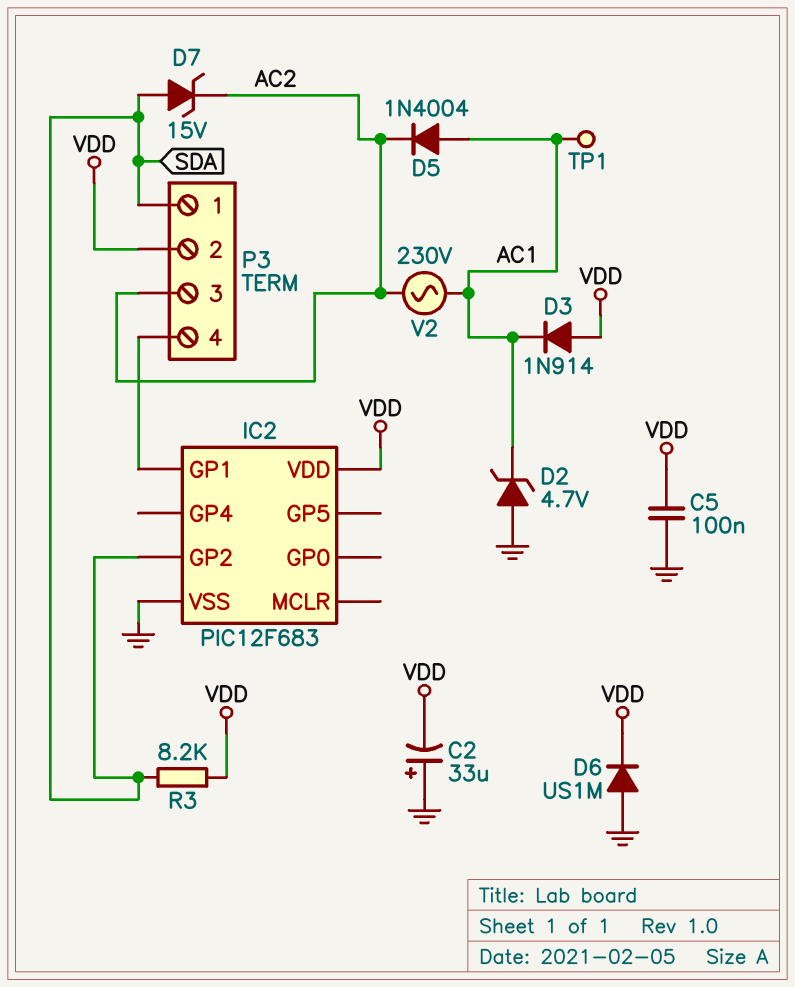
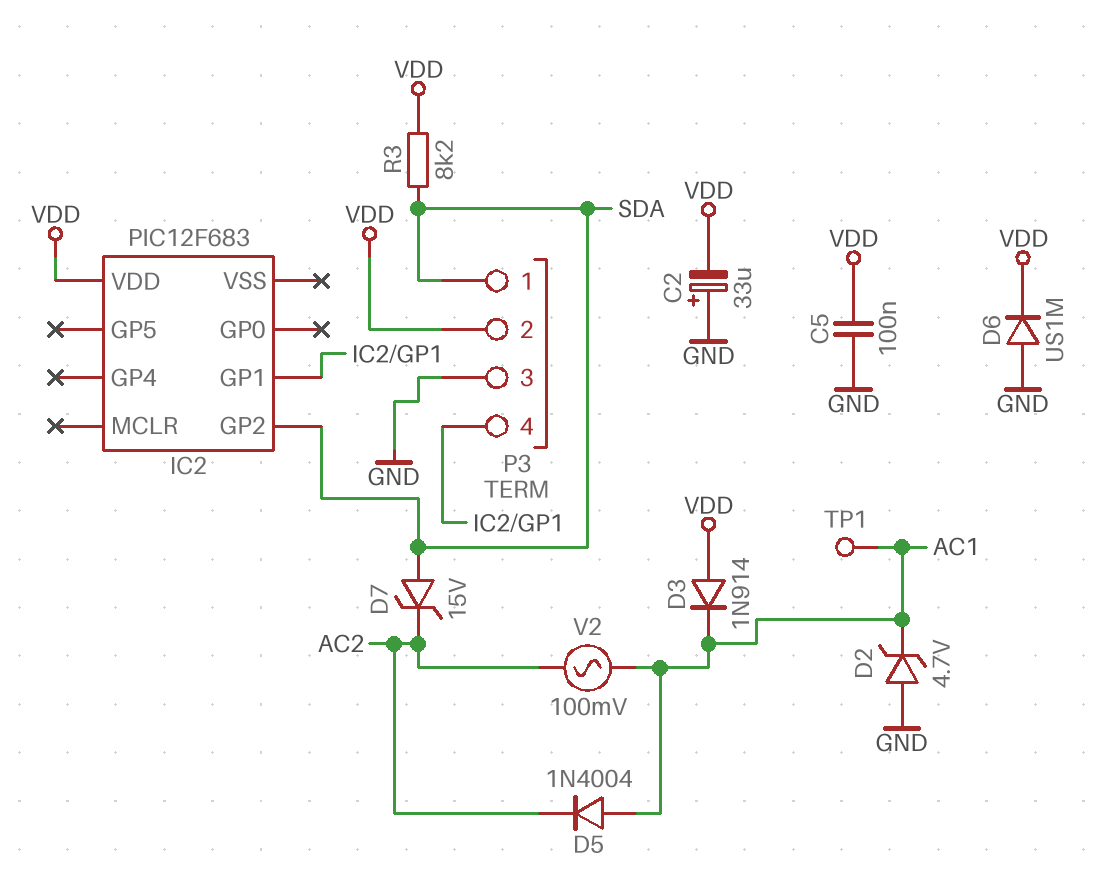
IC2 pin VSS: GND -> none
P3 pin 3: AC2 -> GND
V2: AC 230V (AC1, AC2) -> AC 100mV (AC1, AC2)

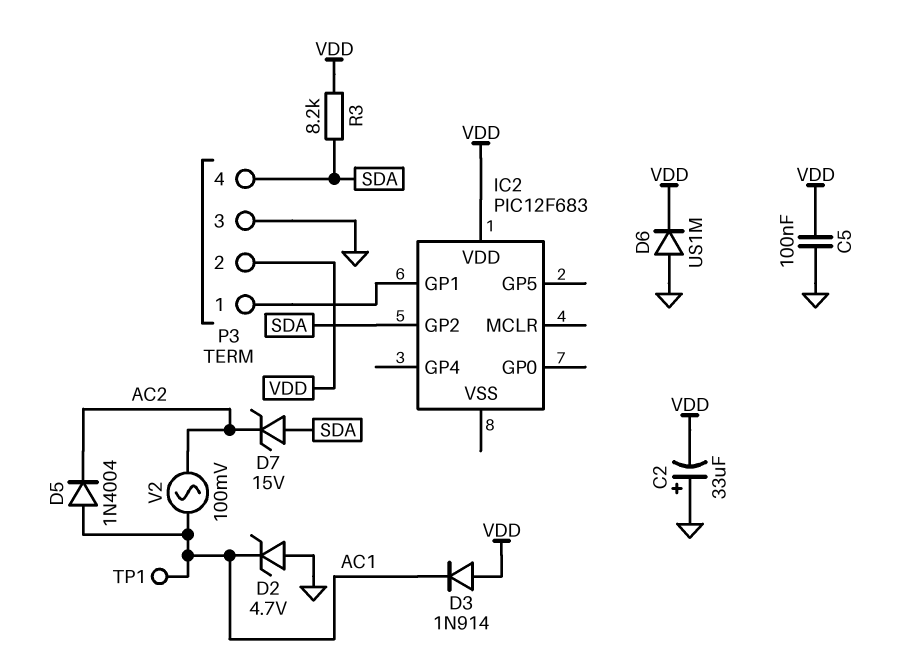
P3 pin 1: SDA -> IC2/GP1
P3 pin 4: IC2/GP1 -> SDA

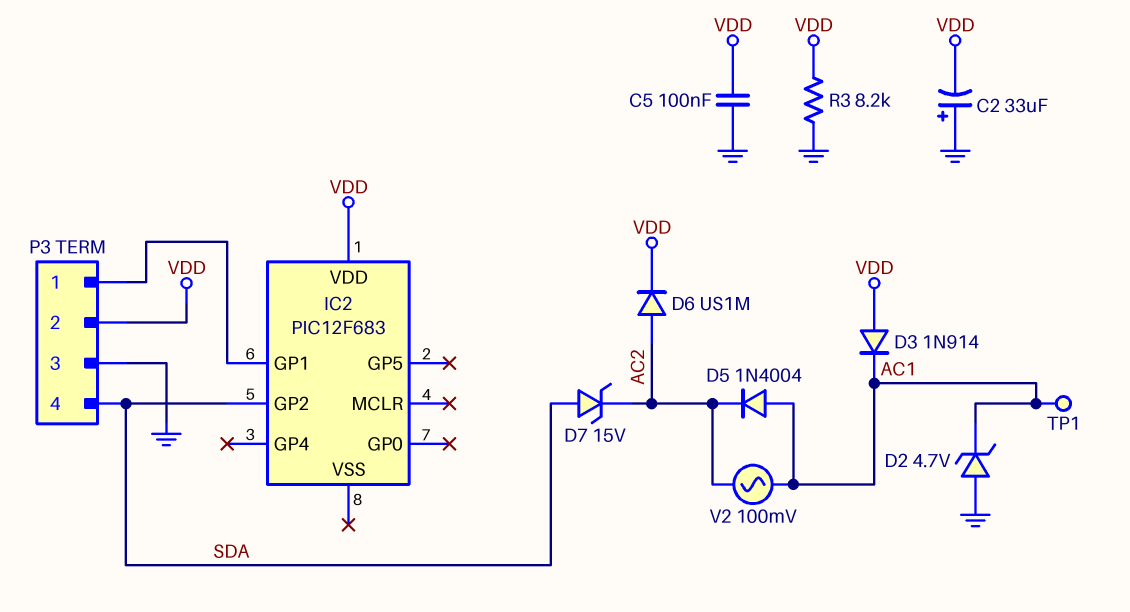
D6: diode US1M (A GND, K VDD) -> diode US1M (A AC2, K VDD)
R3: 8.2k (SDA, VDD) -> 8.2k (GND, VDD)

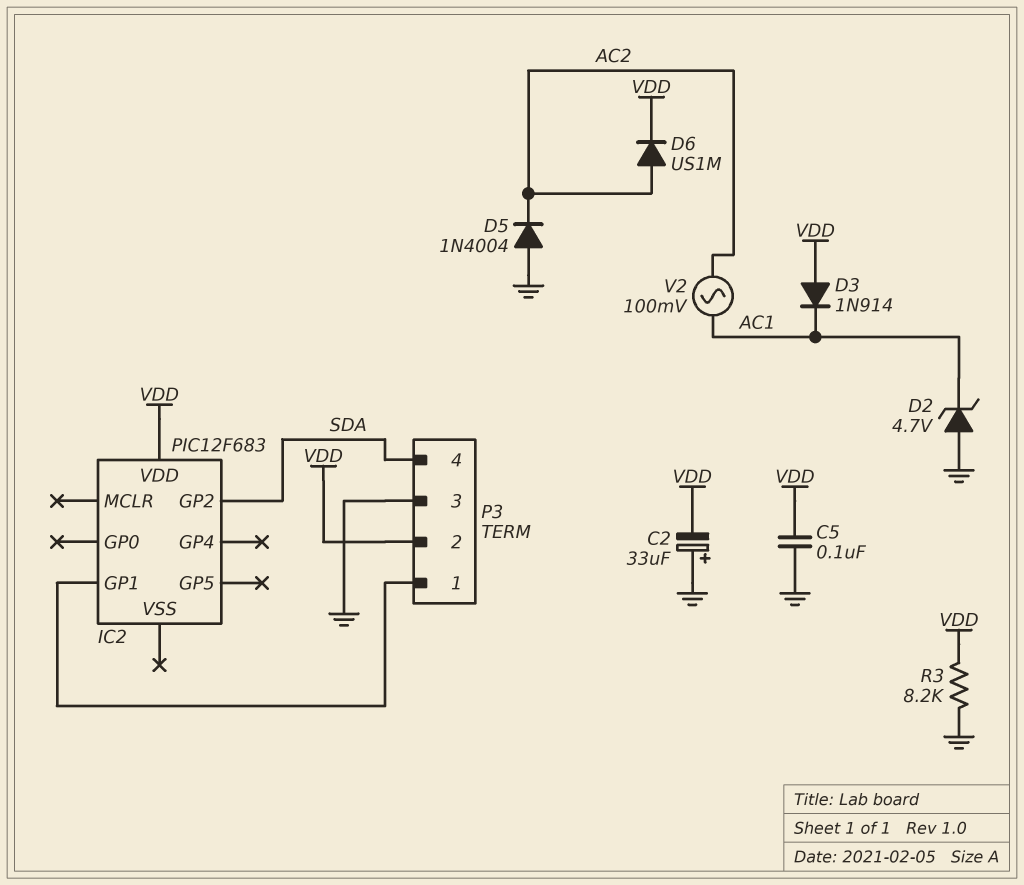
D5: diode 1N4004 (A AC1, K AC2) -> diode 1N4004 (A GND, K AC2)
D7: zener 15V (A SDA, K AC2) -> none
TP1: test point (AC1) -> none

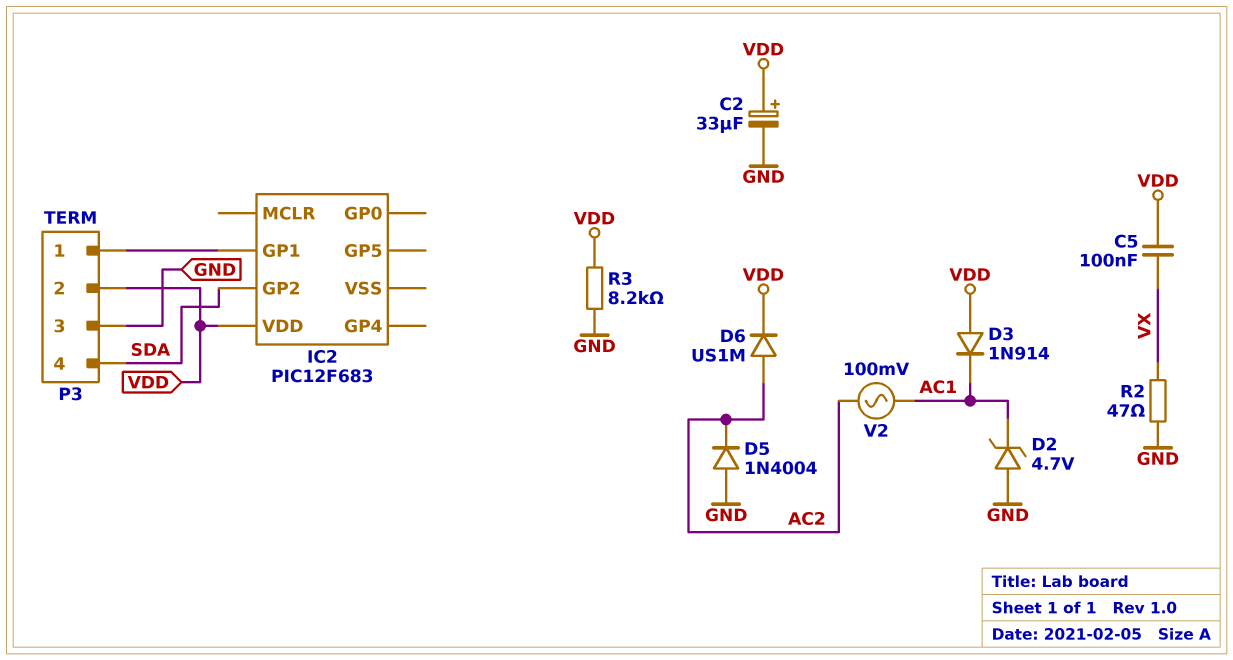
C2: 33uF (plus GND, minus VDD) -> 33uF (plus VDD, minus GND)
C5: 100nF (GND, VDD) -> 100nF (VDD, VX)
R2: none -> 47 (GND, VX)

